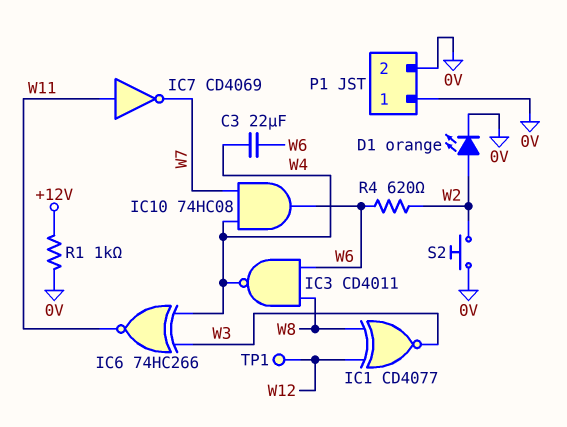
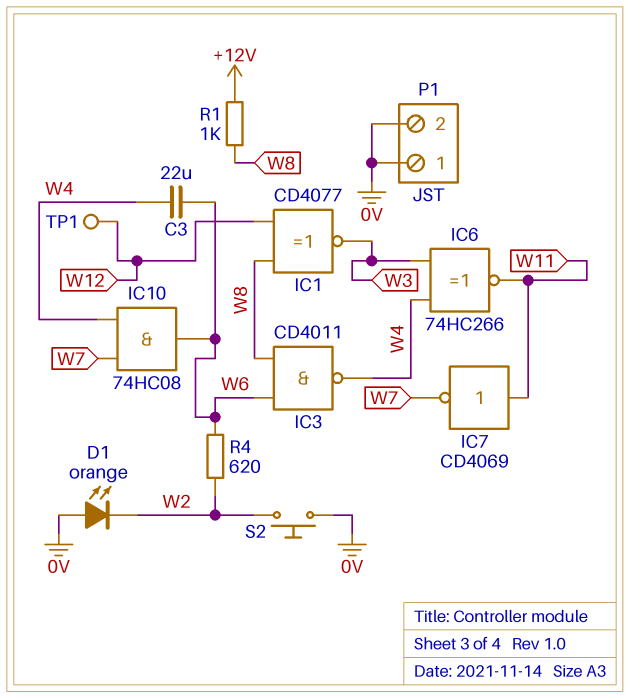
D1: LED orange (A W2, K 0V) -> LED orange (A 0V, K W2)
R1: 1k (+12V, 0V) -> 1k (+12V, W8)

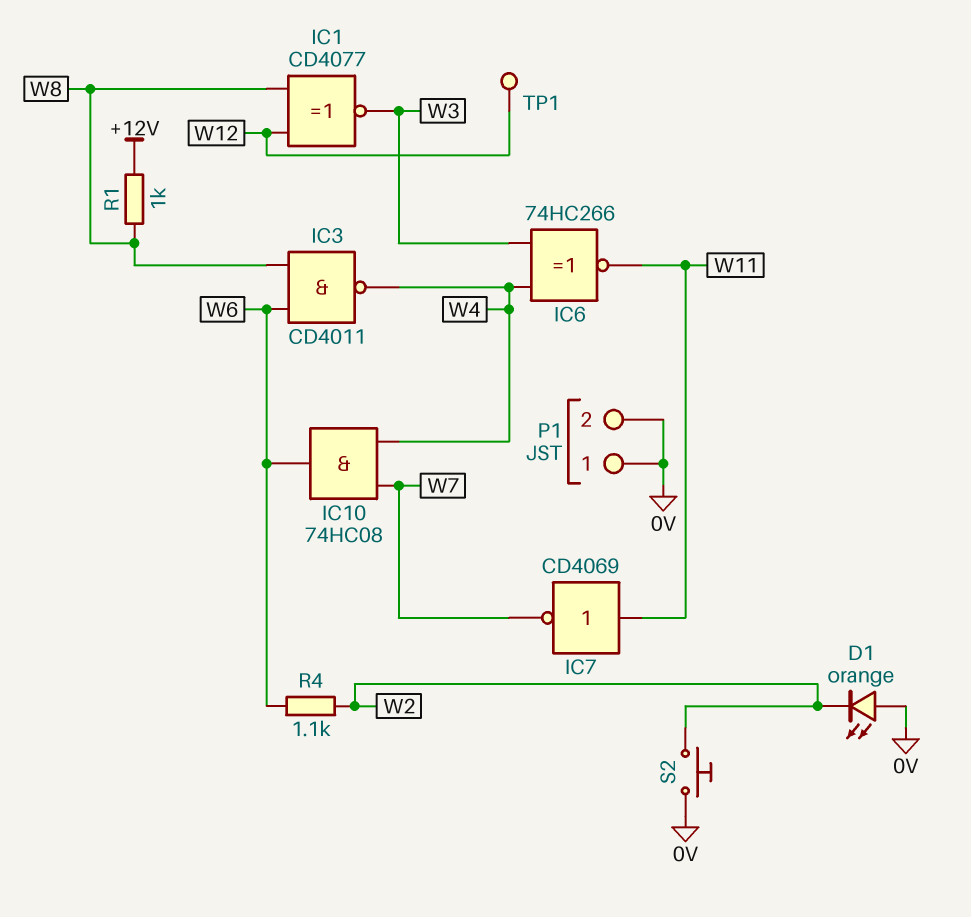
C3: 22uF (W4, W6) -> none
R4: 620 (W2, W6) -> 1.1k (W2, W6)

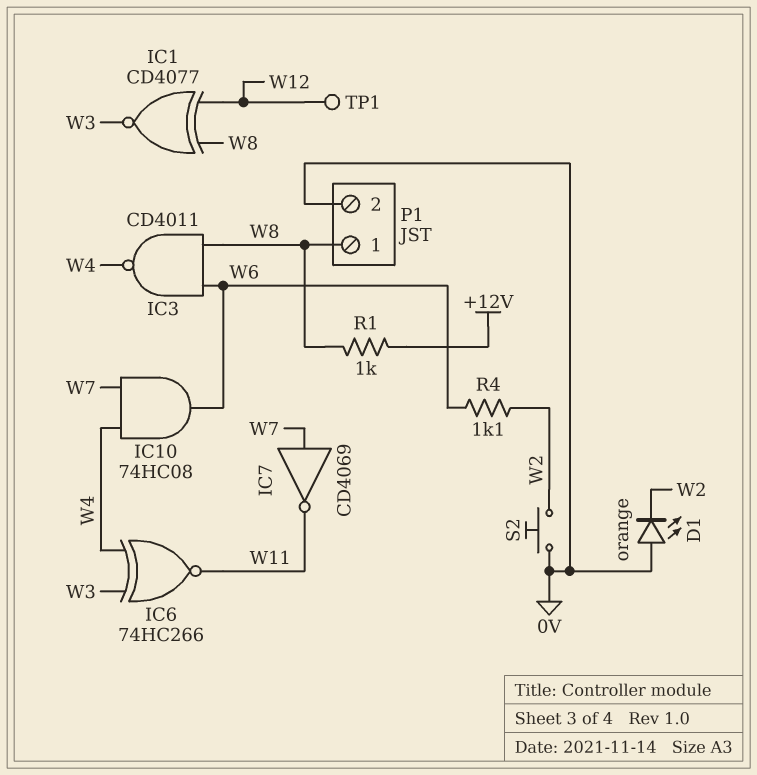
IC7: NOT CD4069 (in W11, out W7) -> NOT CD4069 (in W7, out W11)
P1 pin 1: 0V -> W8

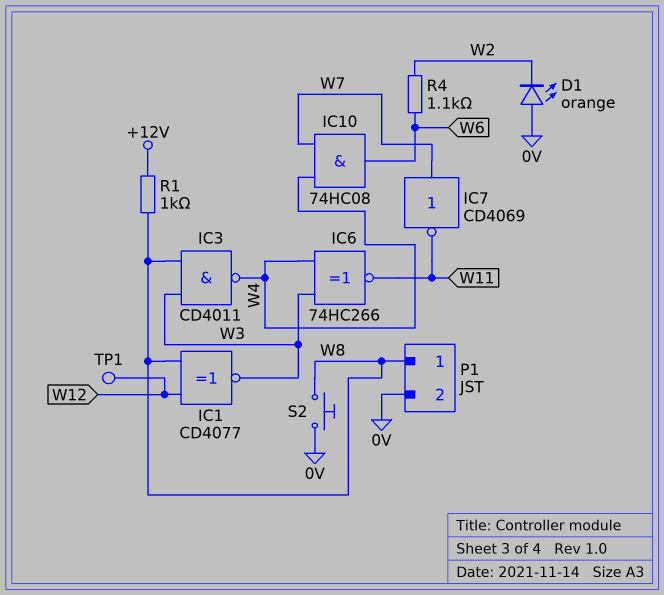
IC3: NAND CD4011 (in W6, in W8, out W4) -> NAND CD4011 (in W3, in W8, out W4)
S2: button (0V, W2) -> button (0V, W8)

